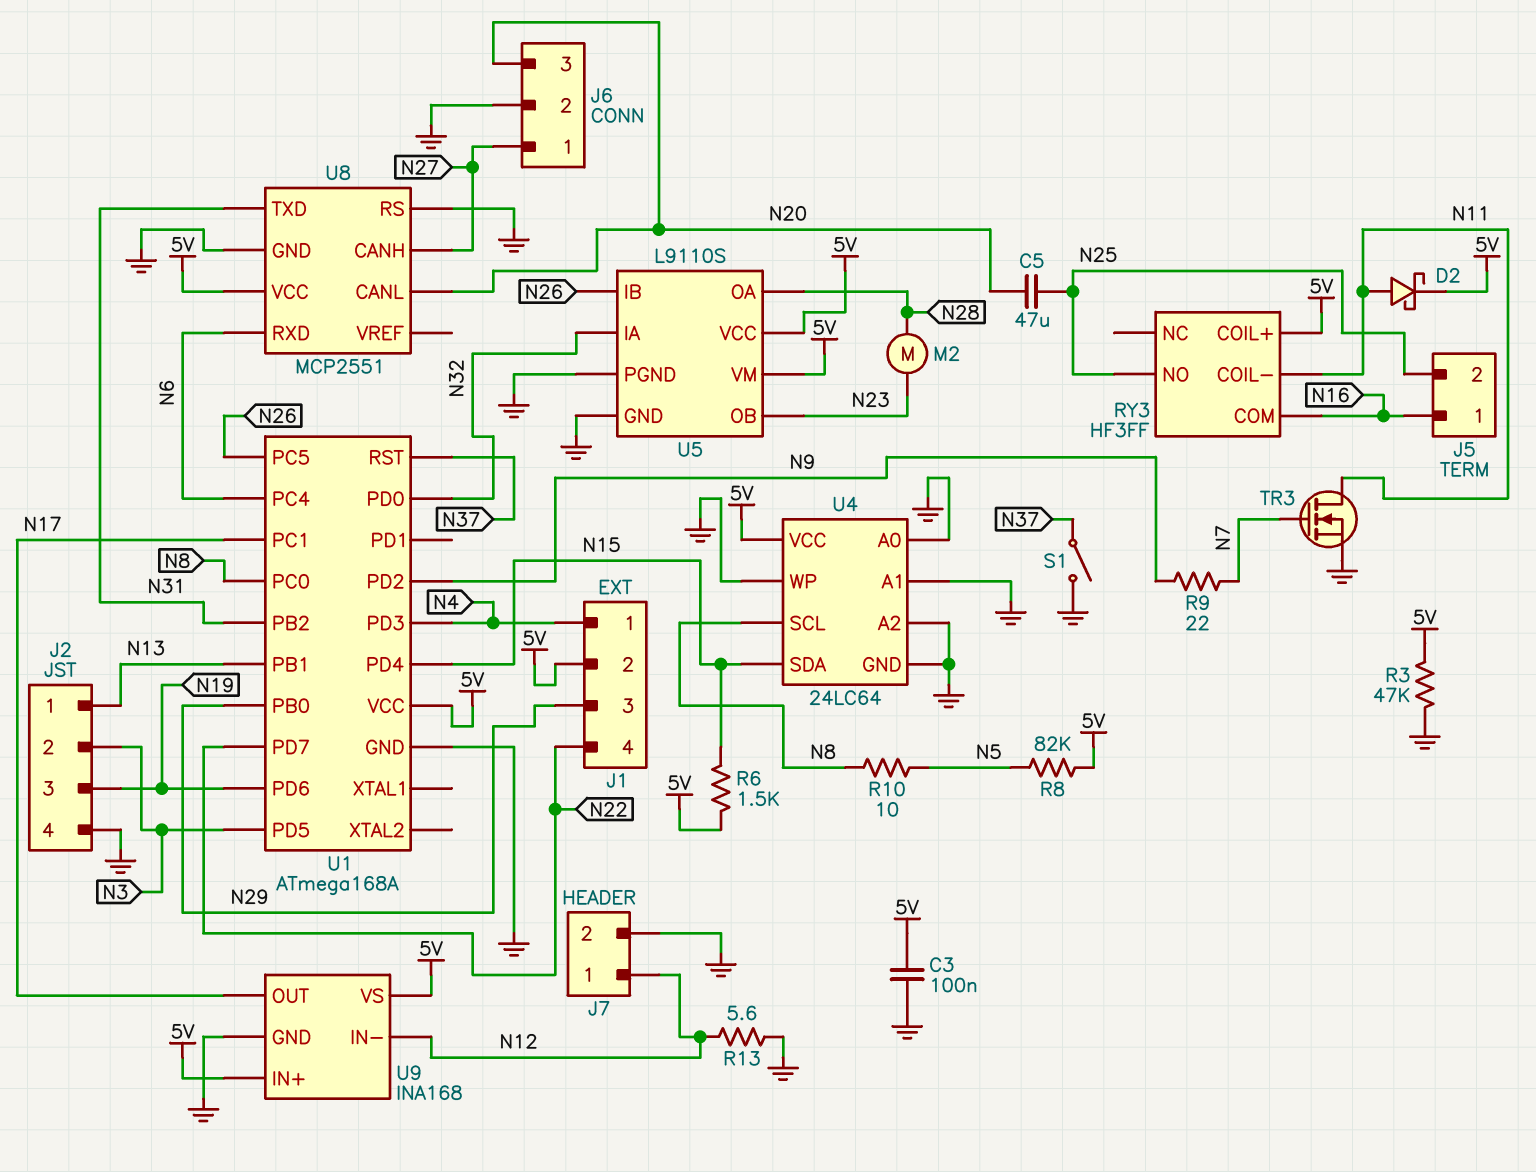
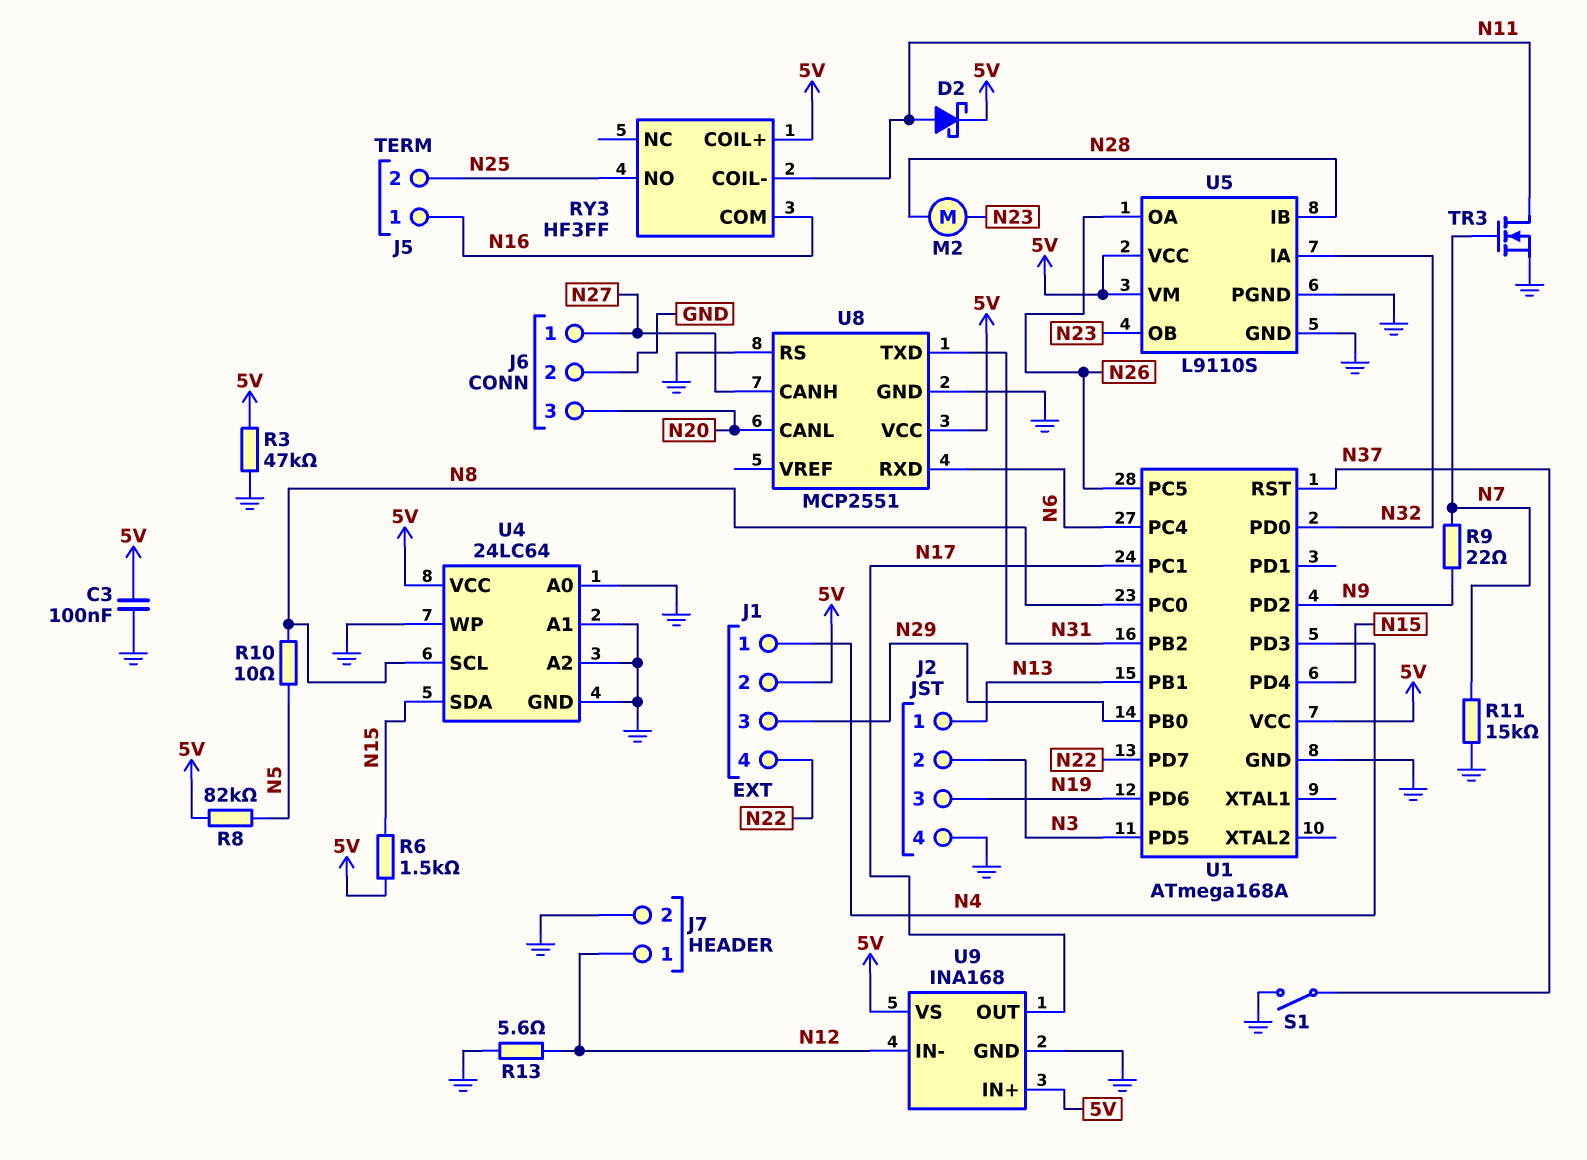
C5: 47uF (N20, N25) -> none
R11: none -> 15k (GND, N7)
U5 pin IB: N26 -> N28
U5 pin OA: N28 -> N26

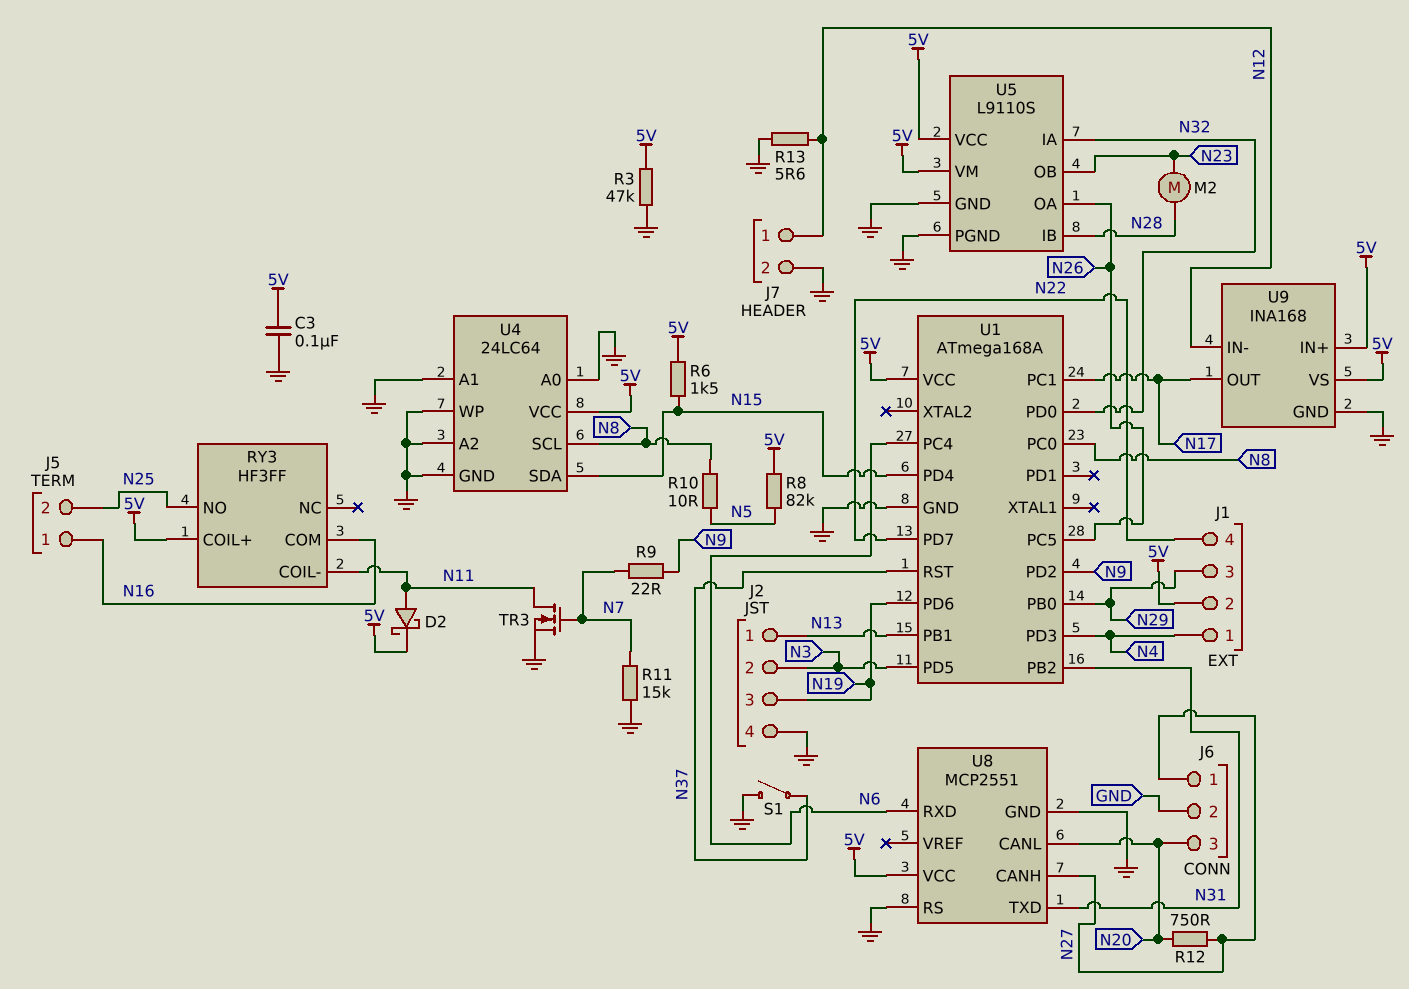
R12: none -> 750 (N20, N27)

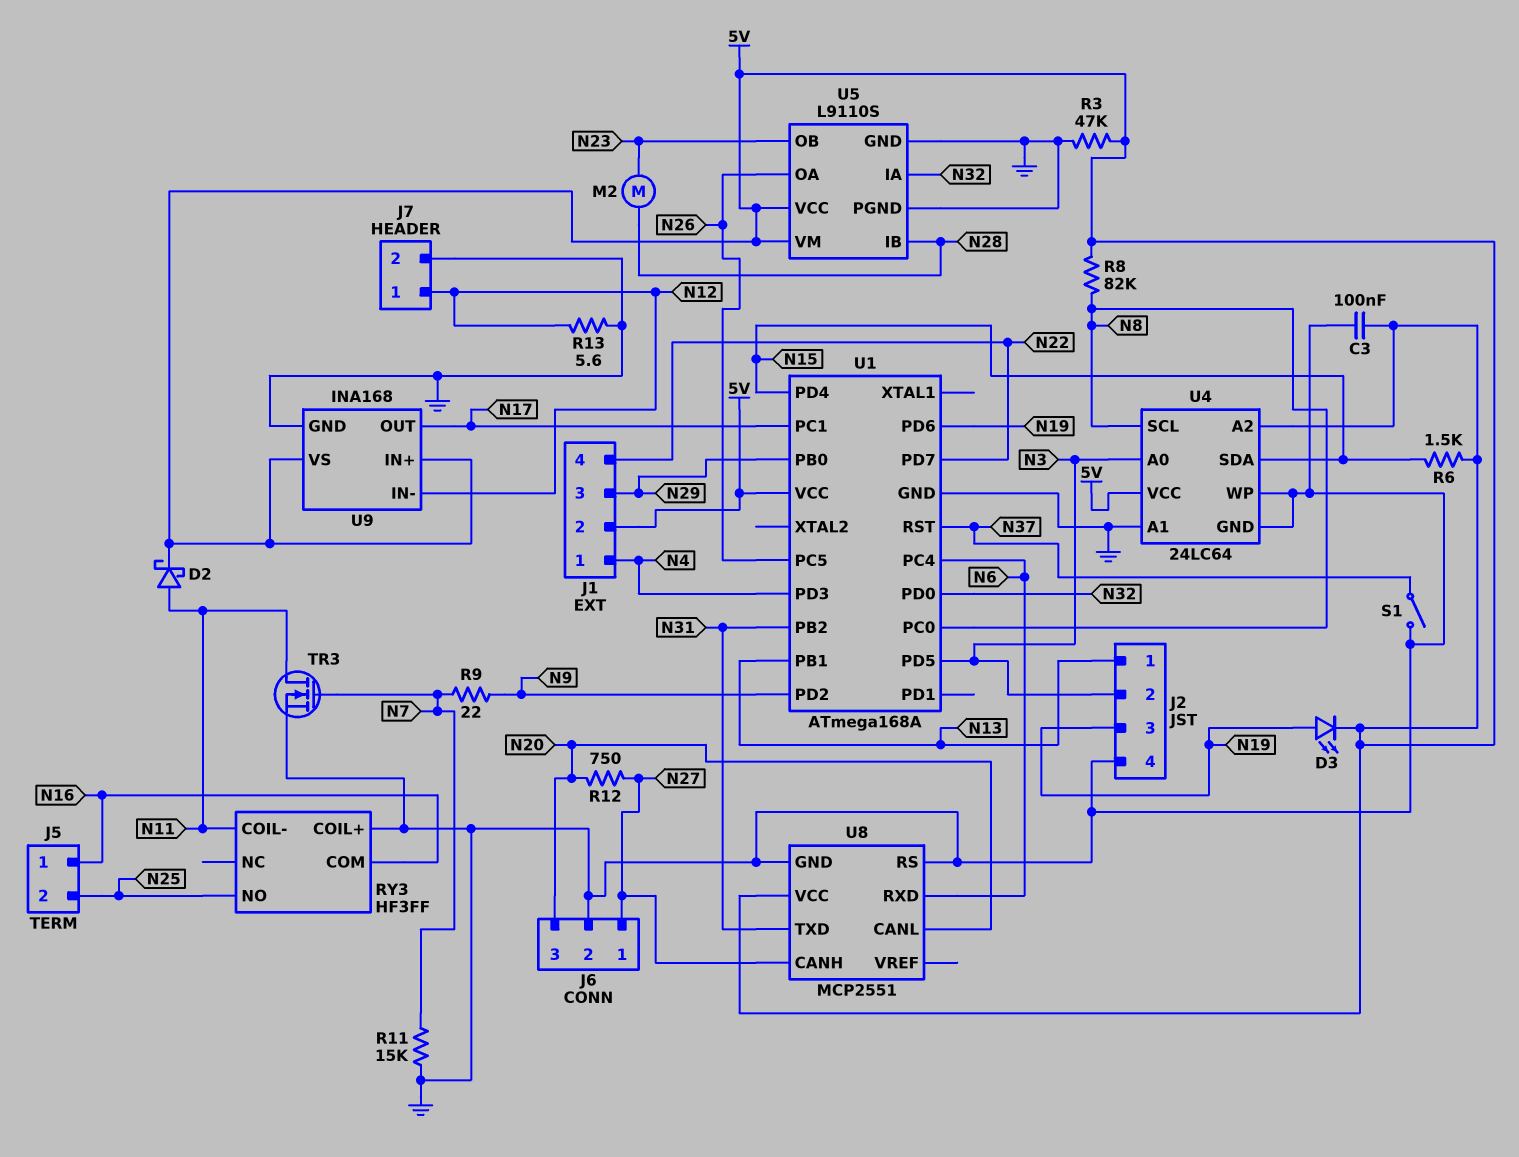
D3: none -> LED (A N19, K 5V)
R8: 82k (5V, N5) -> 82k (5V, N8)
R10: 10 (N5, N8) -> none
RY3 pin COIL+: 5V -> GND
U4 pin A0: GND -> N3
U4 pin A2: GND -> 5V

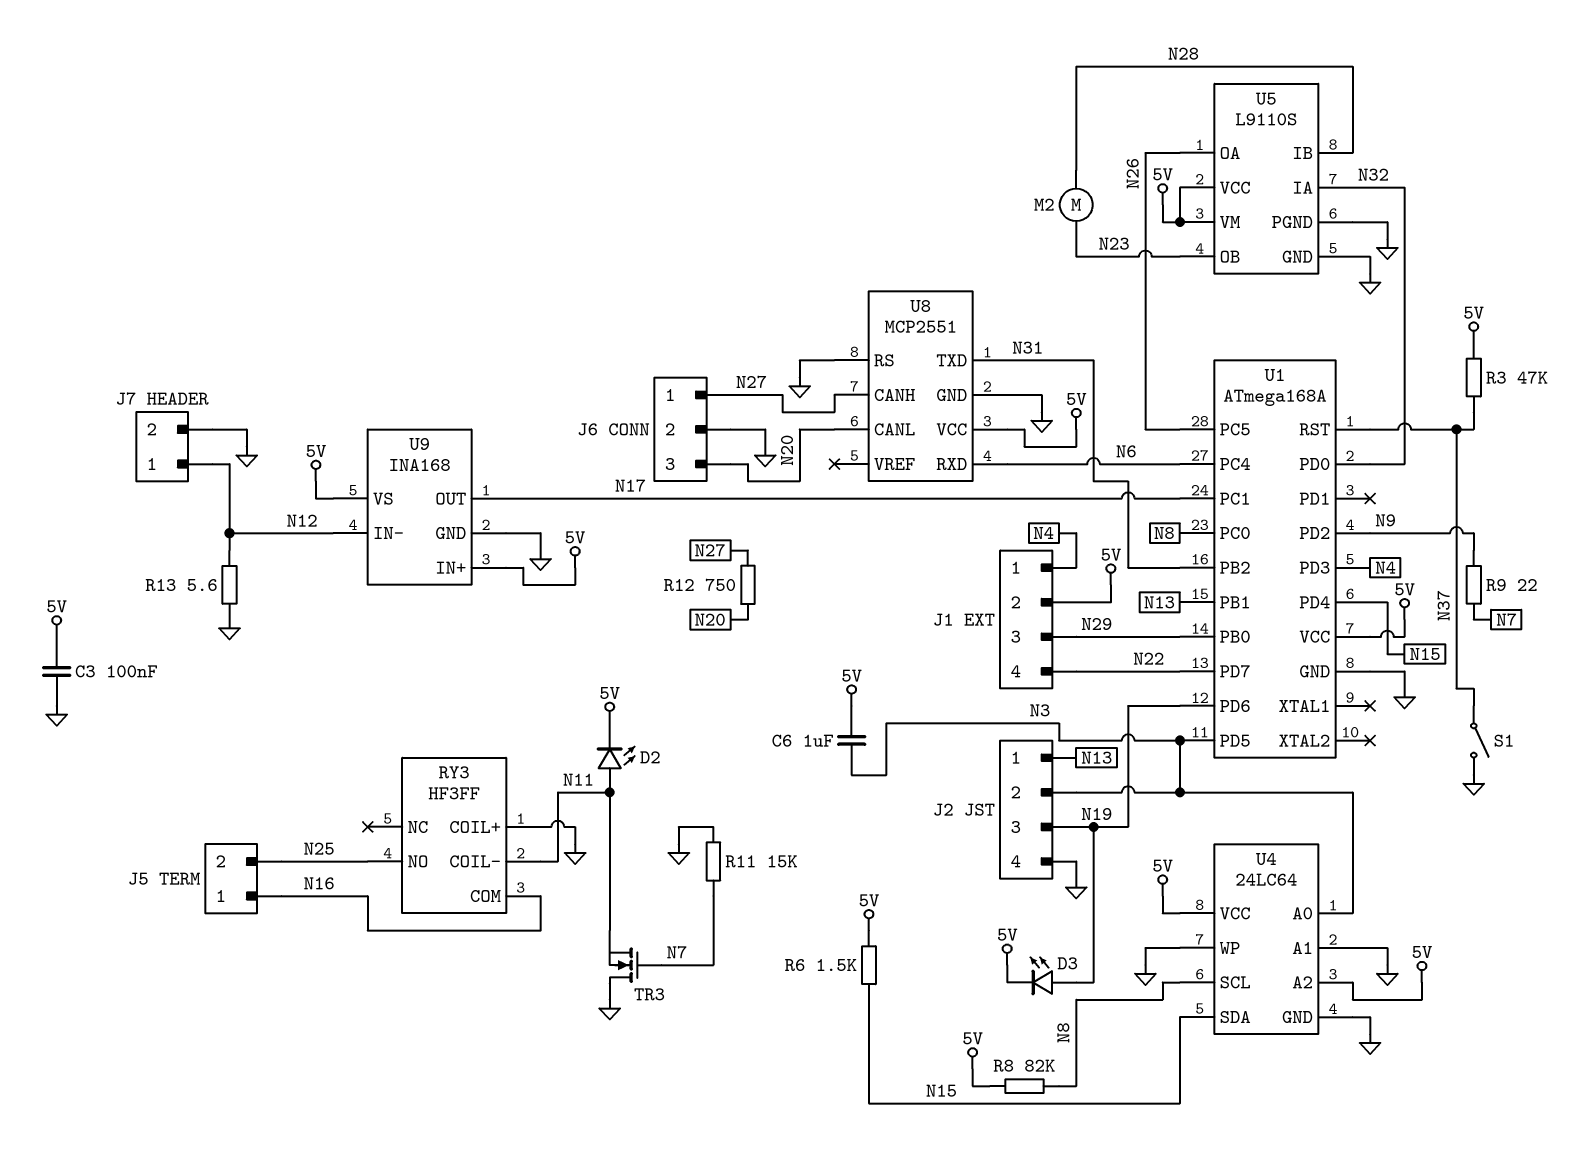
C6: none -> 1uF (5V, N3)
D2: schottky (A N11, K 5V) -> LED (A N11, K 5V)
R3: 47k (5V, GND) -> 47k (5V, N37)
TR3: NMOS (G N7, D N11, S GND) -> NMOS (G N7, D GND, S N11)

